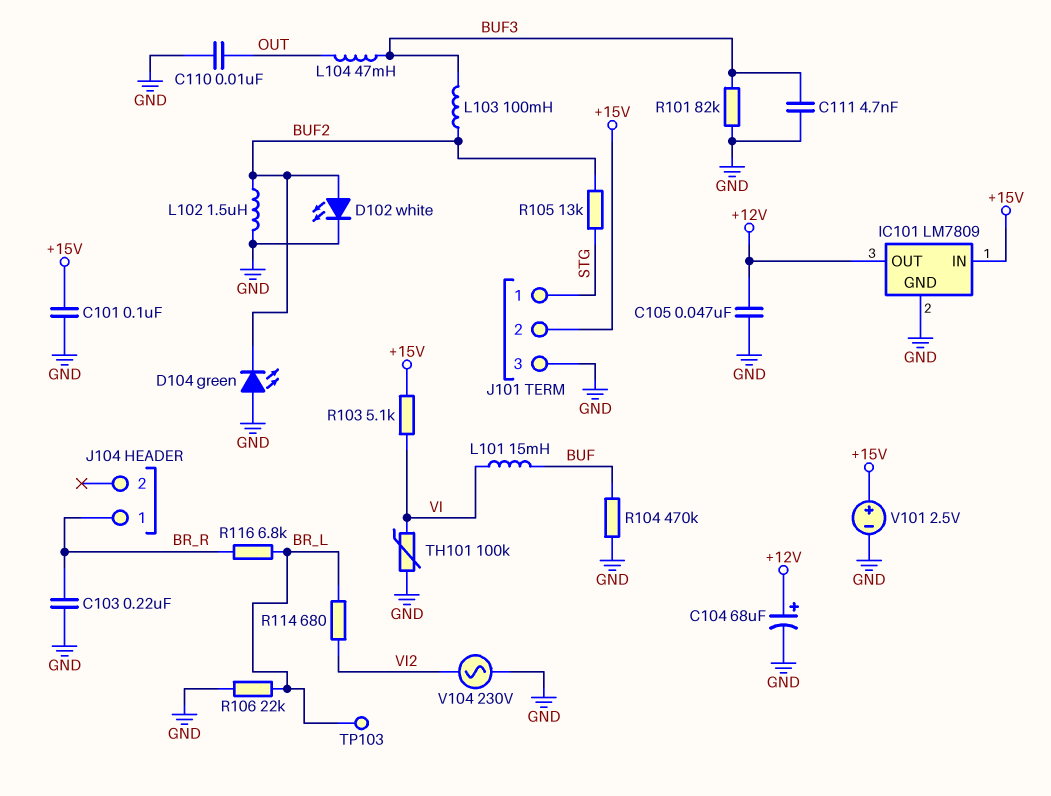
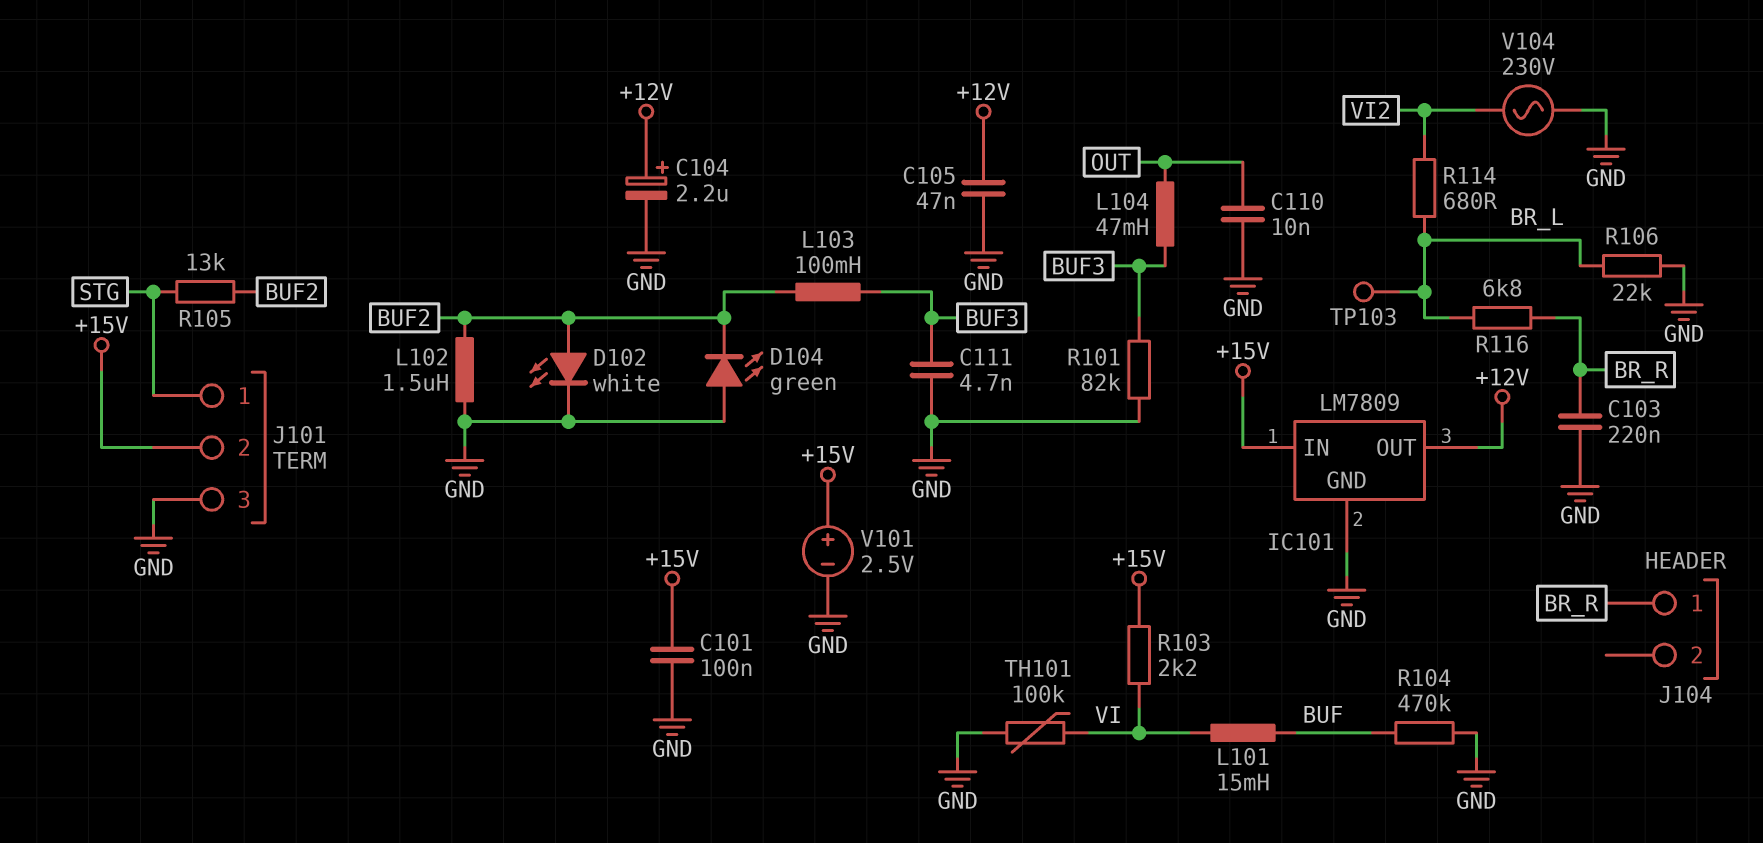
C104: 68uF (plus +12V, minus GND) -> 2.2uF (plus +12V, minus GND)
R103: 5.1k (+15V, VI) -> 2.2k (+15V, VI)

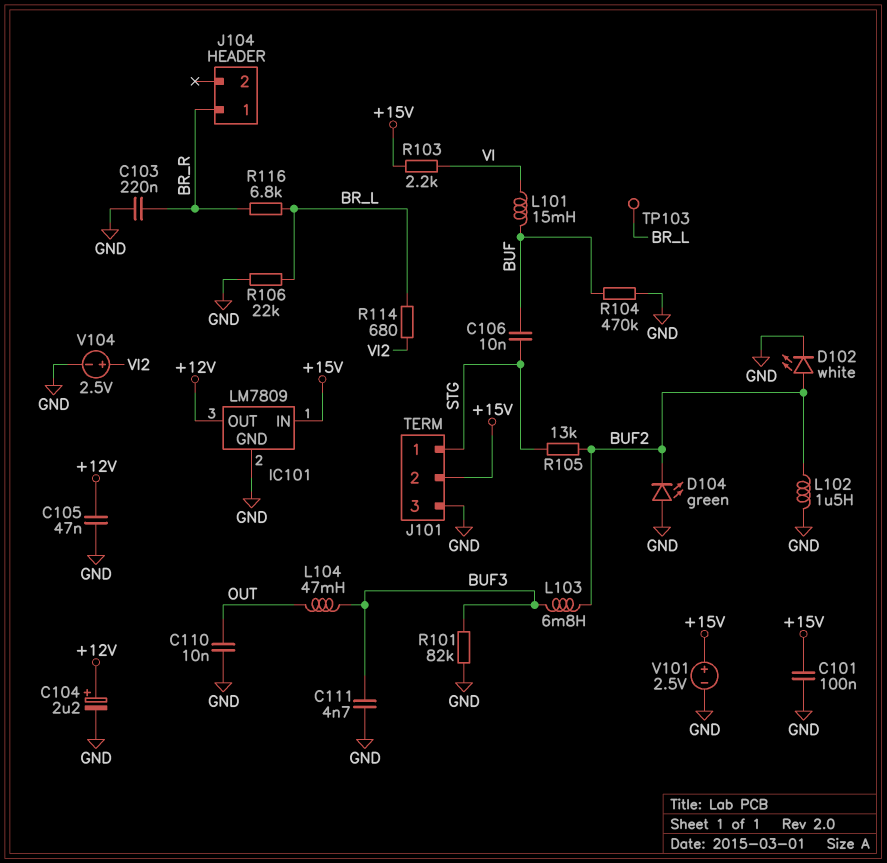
C106: none -> 10nF (BUF, STG)
L103: 100mH (BUF2, BUF3) -> 6.8mH (BUF2, BUF3)
TH101: 100k (GND, VI) -> none
V104: AC 230V (GND, VI2) -> 2.5V (plus VI2, minus GND)

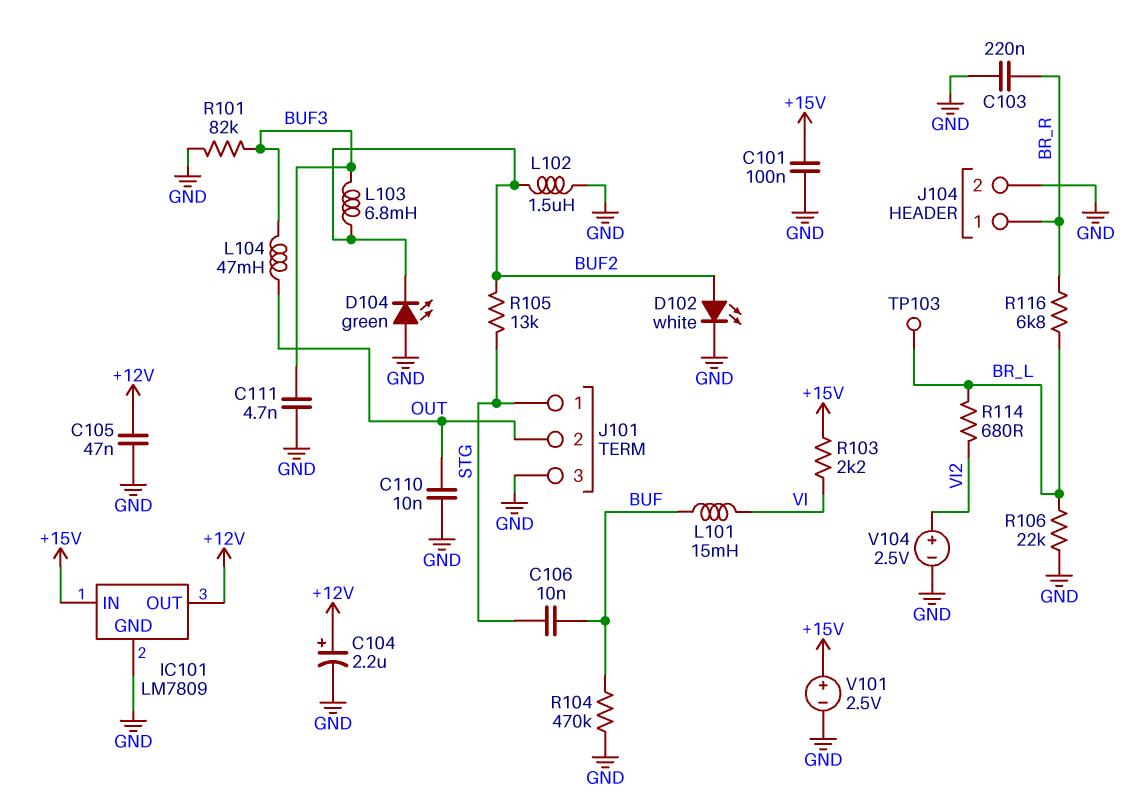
J101 pin 2: +15V -> OUT
J104 pin 2: none -> GND

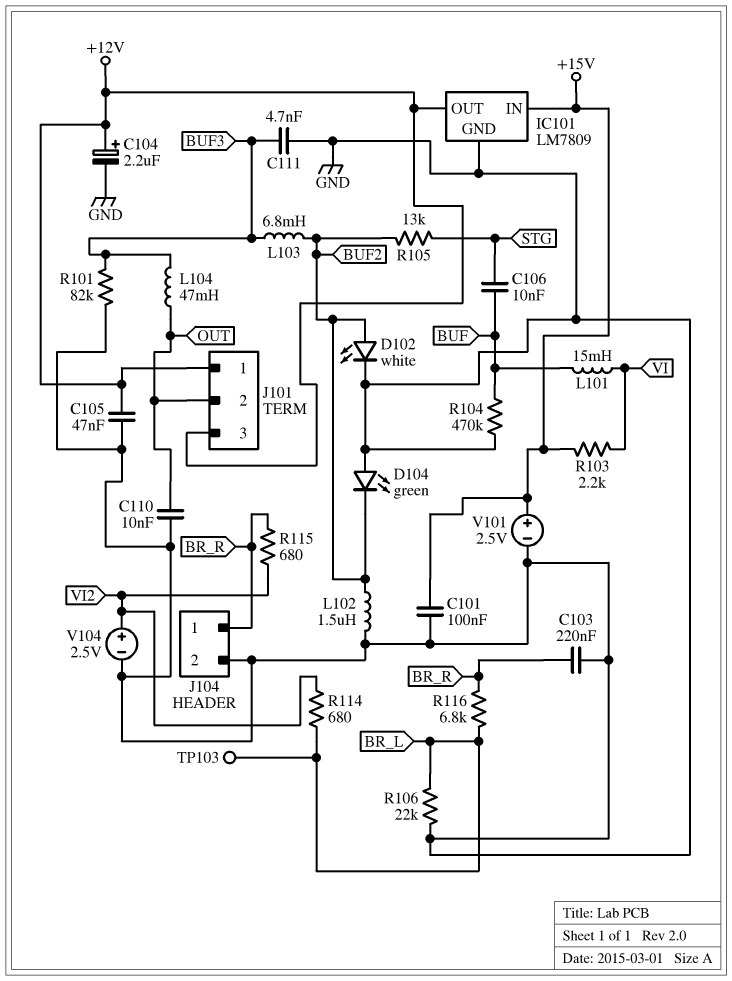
J101 pin 1: STG -> +12V
J101 pin 3: GND -> +12V
R115: none -> 680 (BR_R, VI2)

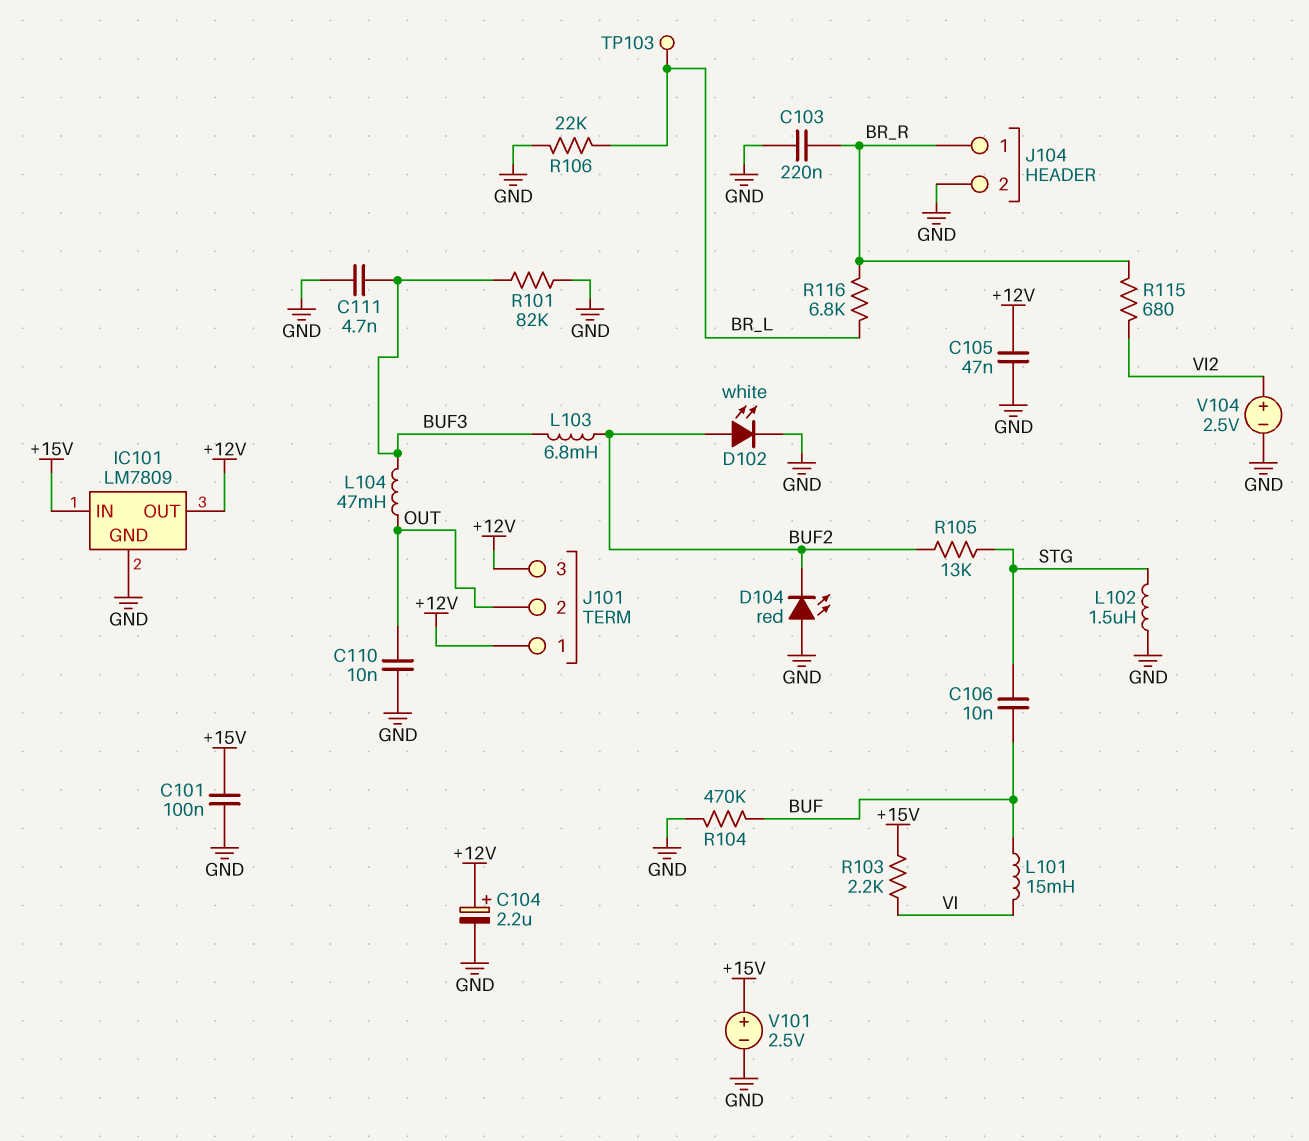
D104: LED green (A GND, K BUF2) -> LED red (A GND, K BUF2)
L102: 1.5uH (BUF2, GND) -> 1.5uH (GND, STG)
R114: 680 (BR_L, VI2) -> none

